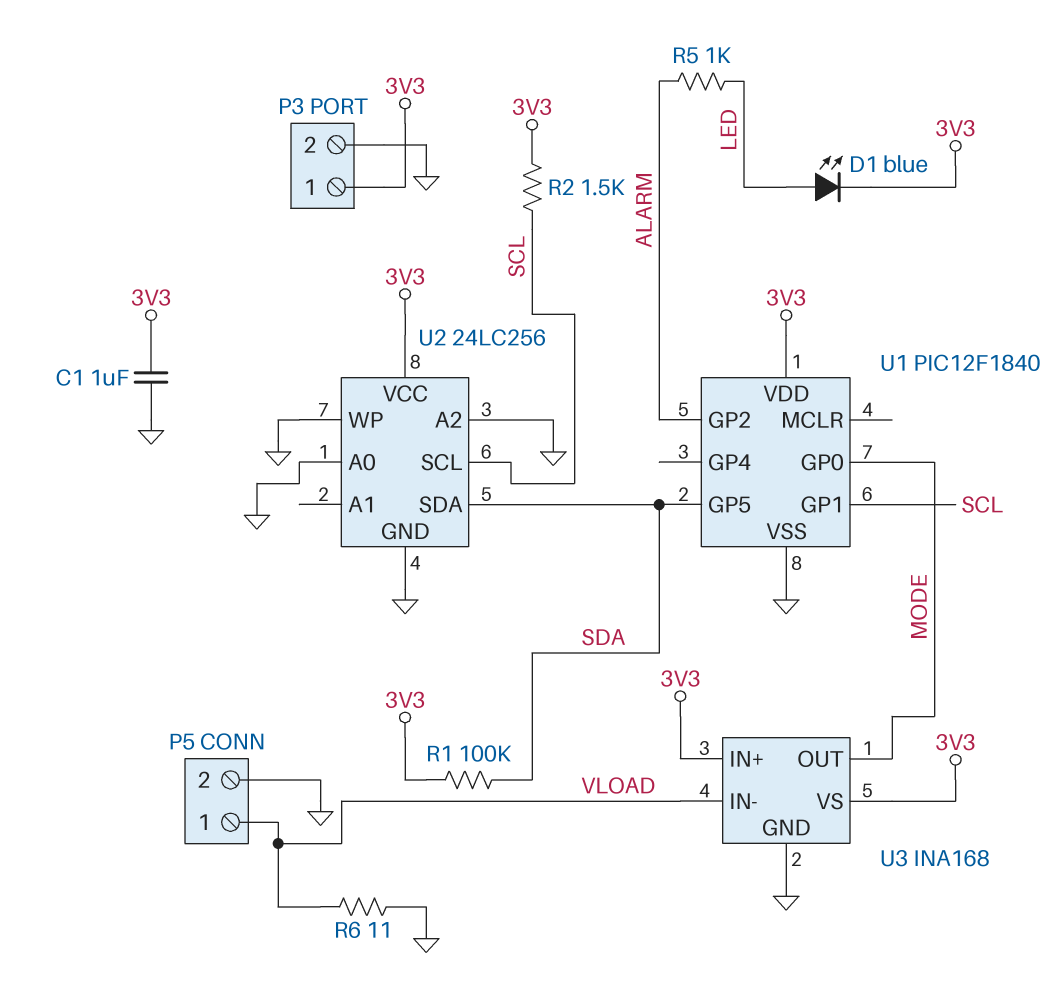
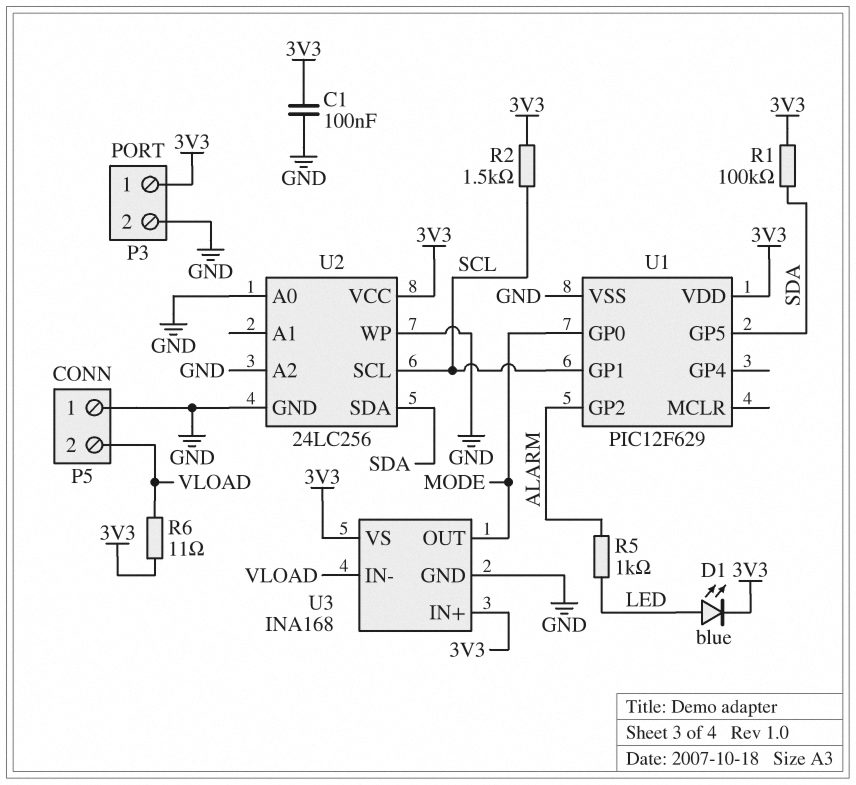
C1: 1uF (3V3, GND) -> 100nF (3V3, GND)
P5 pin 1: VLOAD -> GND
P5 pin 2: GND -> VLOAD
R6: 11 (GND, VLOAD) -> 11 (3V3, VLOAD)
U1: PIC12F1840 -> PIC12F629

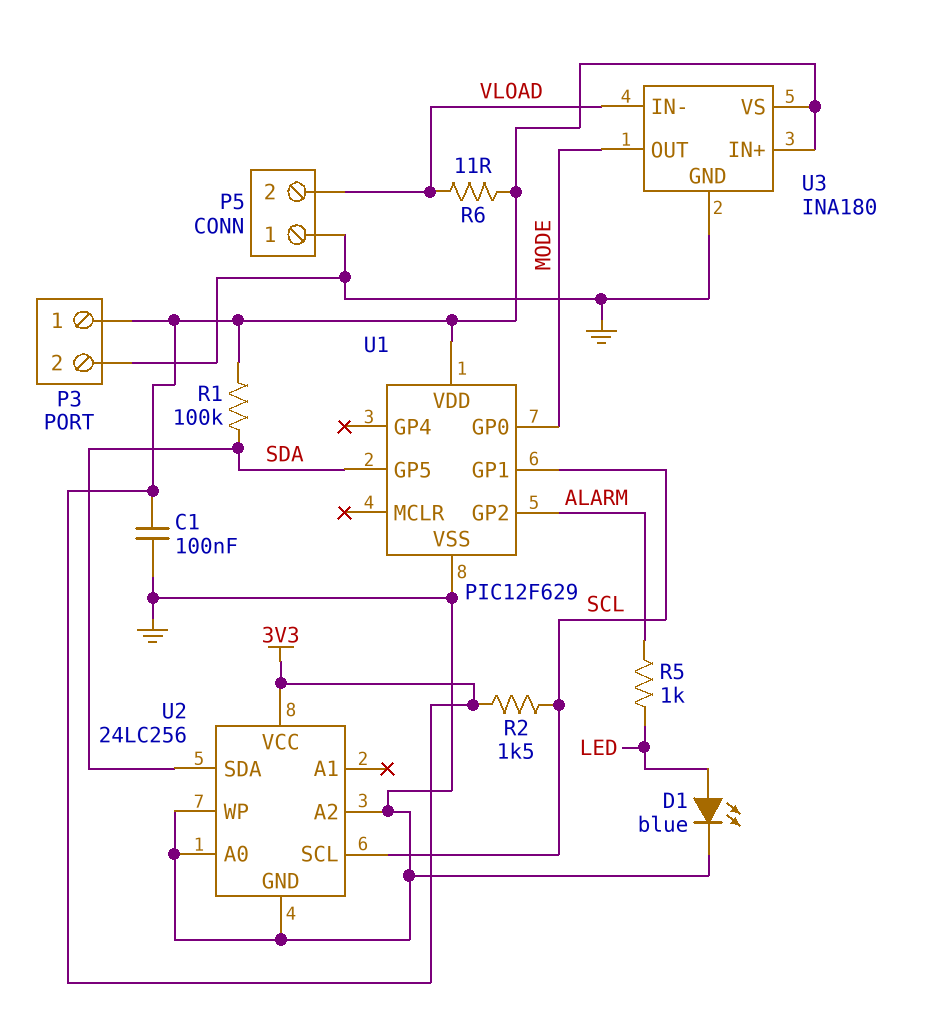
D1: LED blue (A LED, K 3V3) -> LED blue (A LED, K GND)
U3: INA168 -> INA180

